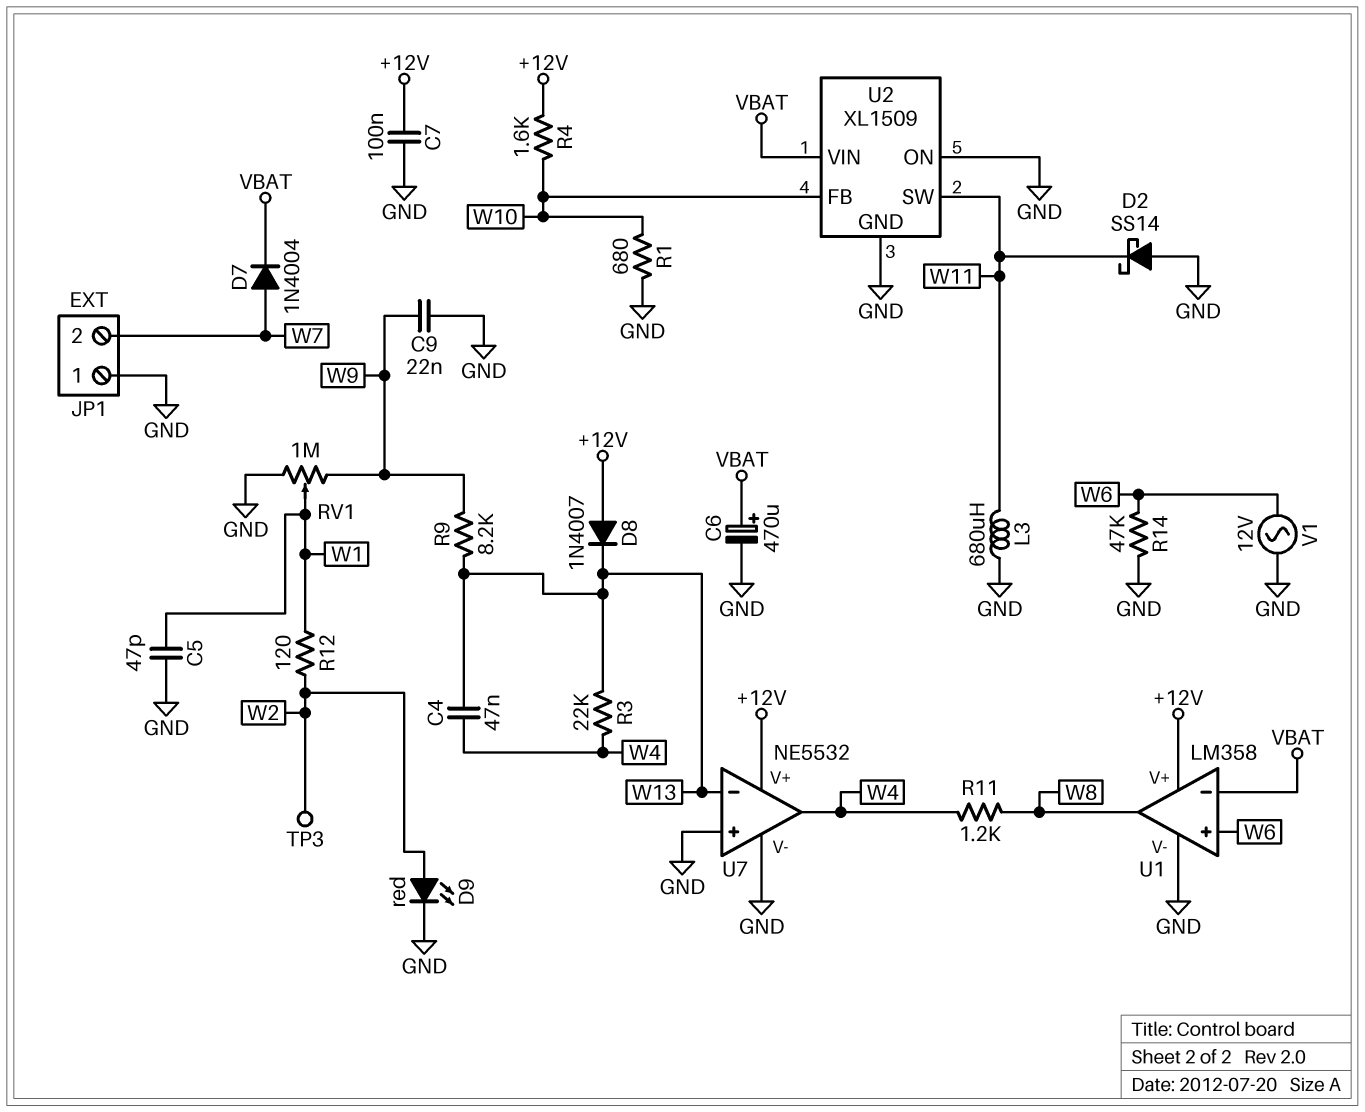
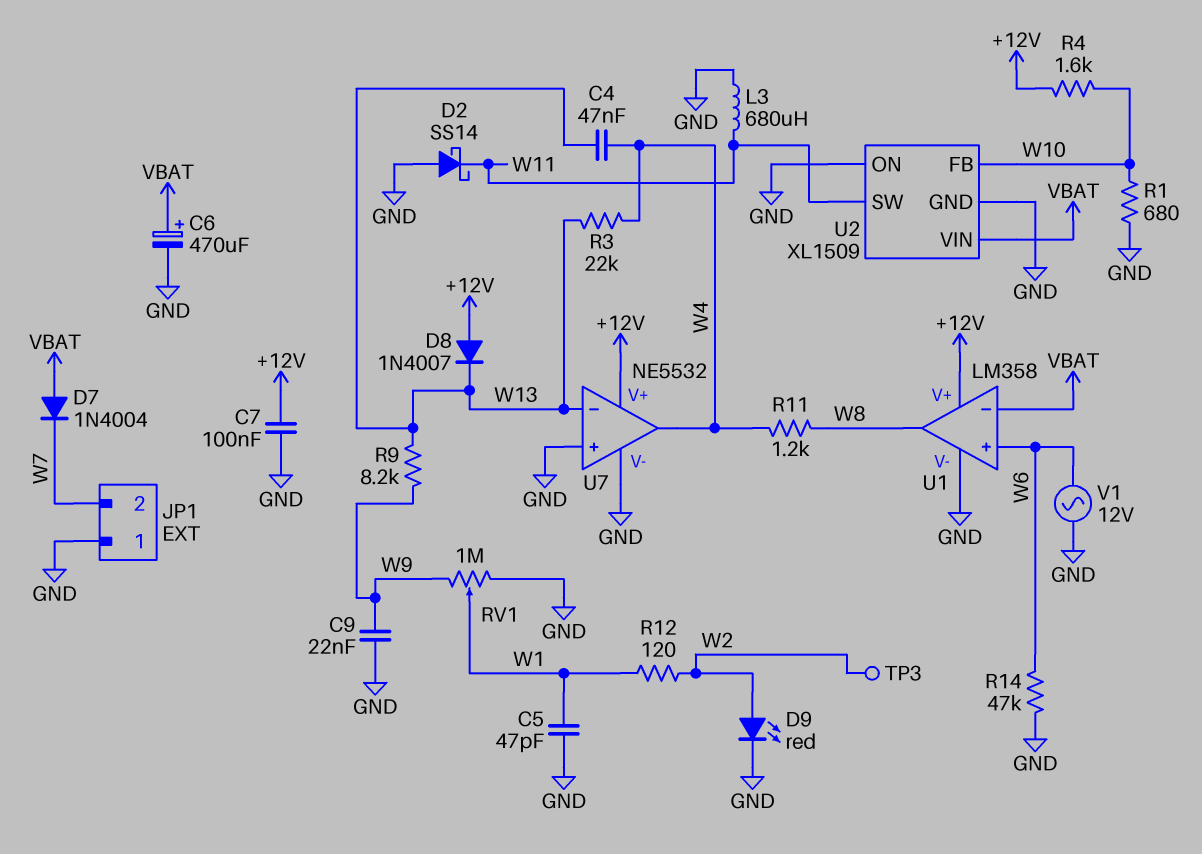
D7: diode 1N4004 (A W7, K VBAT) -> diode 1N4004 (A VBAT, K W7)

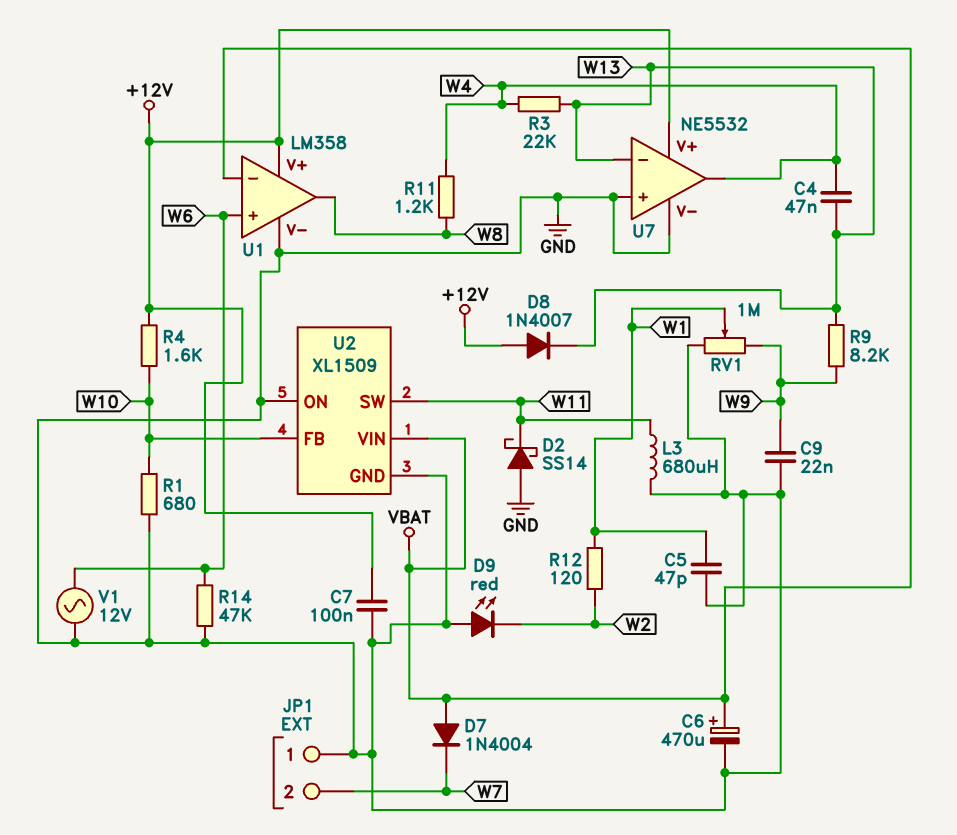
D9: LED red (A W2, K GND) -> LED red (A GND, K W2)
TP3: test point (W2) -> none

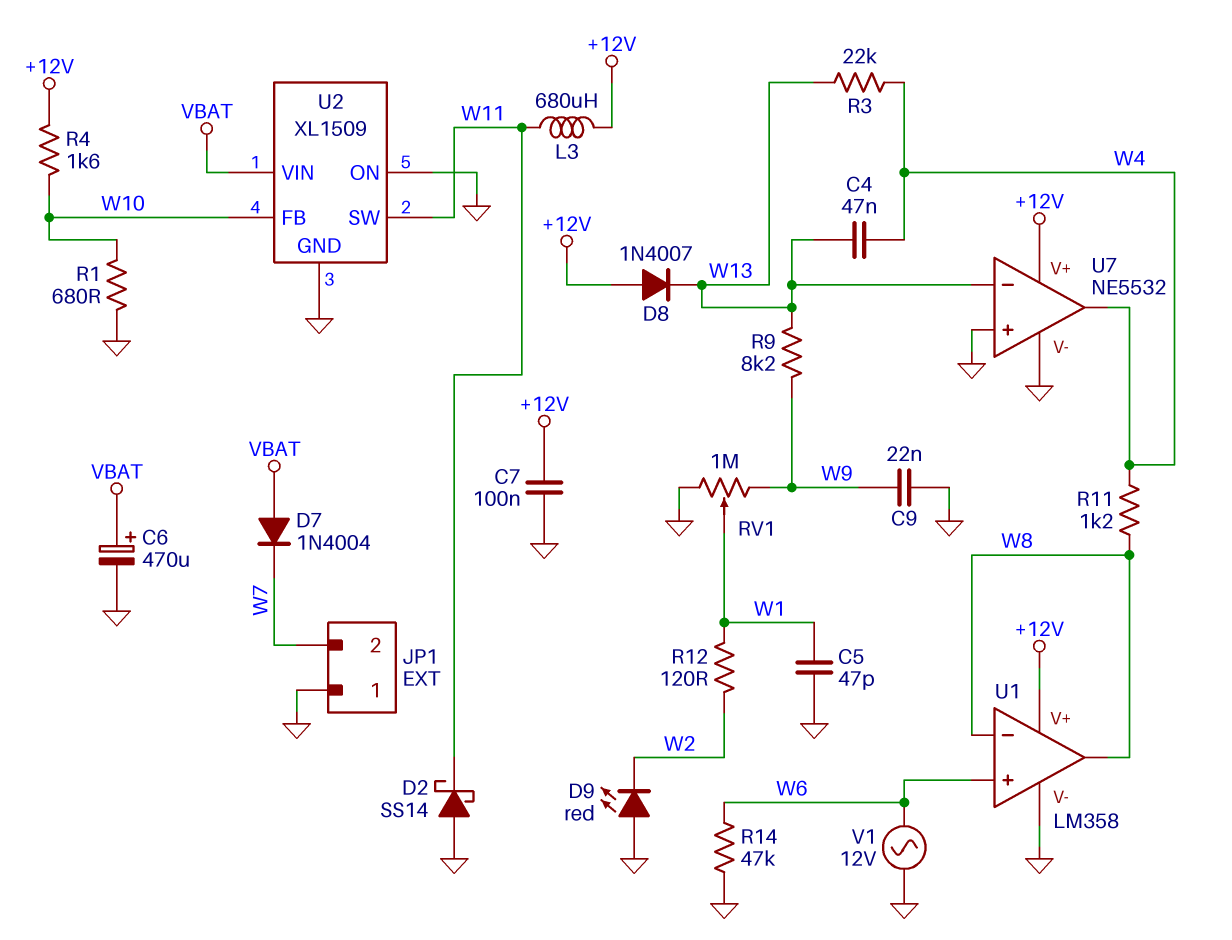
L3: 680uH (GND, W11) -> 680uH (+12V, W11)
U1 pin in-: VBAT -> W8

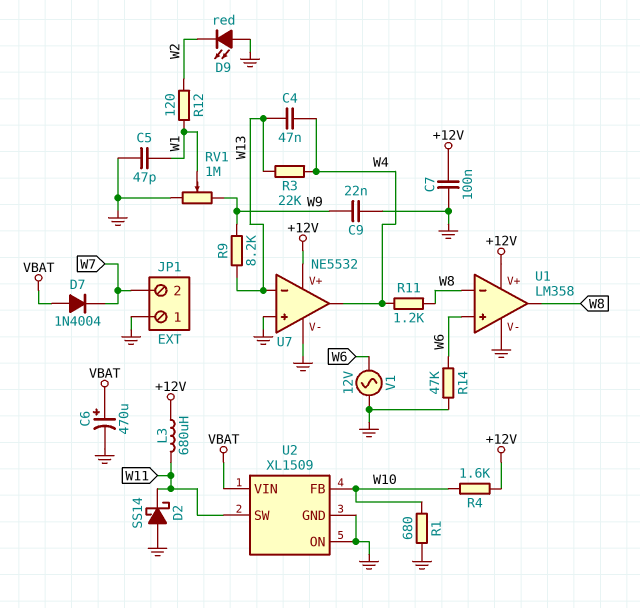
D8: diode 1N4007 (A +12V, K W13) -> none

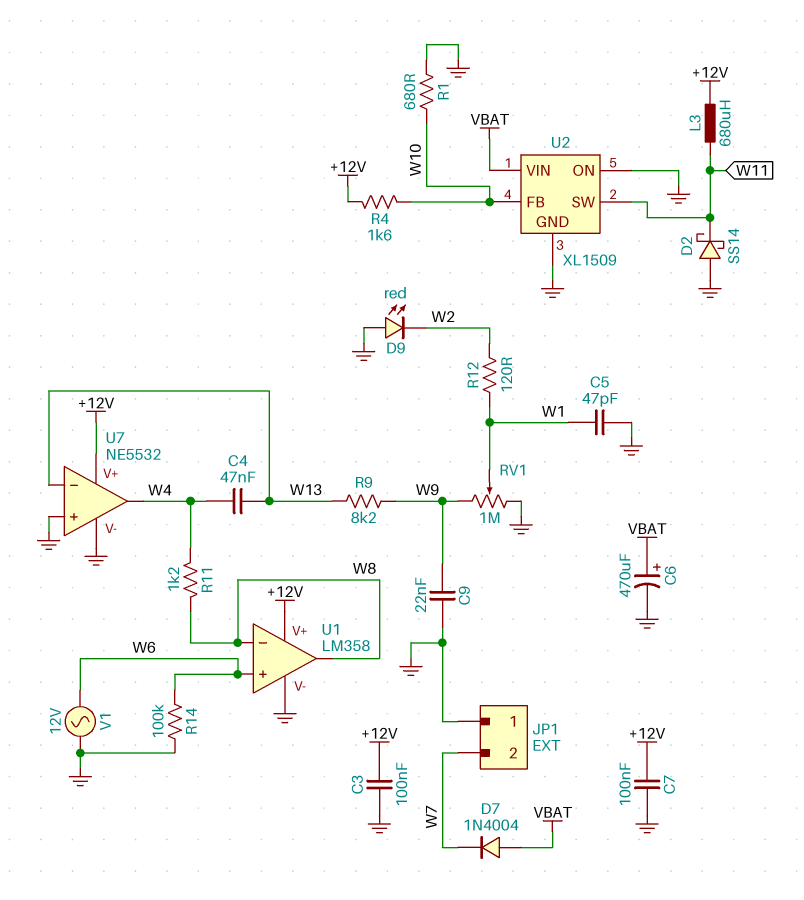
C3: none -> 100nF (+12V, GND)
R3: 22k (W4, W13) -> none
R14: 47k (GND, W6) -> 100k (GND, W6)

